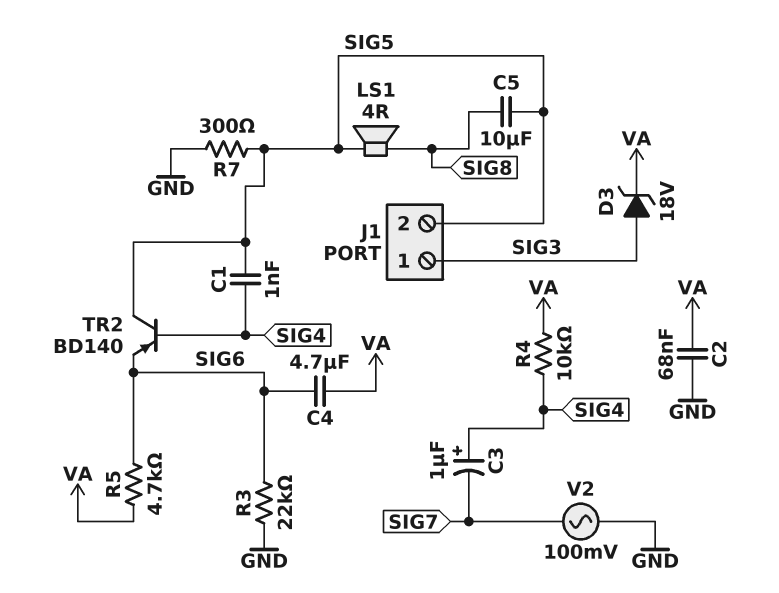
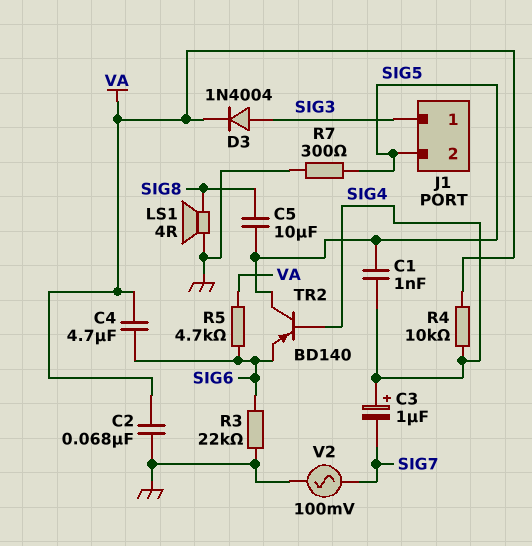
D3: zener 18V (A SIG3, K VA) -> diode 1N4004 (A SIG3, K VA)
LS1: speaker 4R (SIG5, SIG8) -> speaker 4R (GND, SIG8)

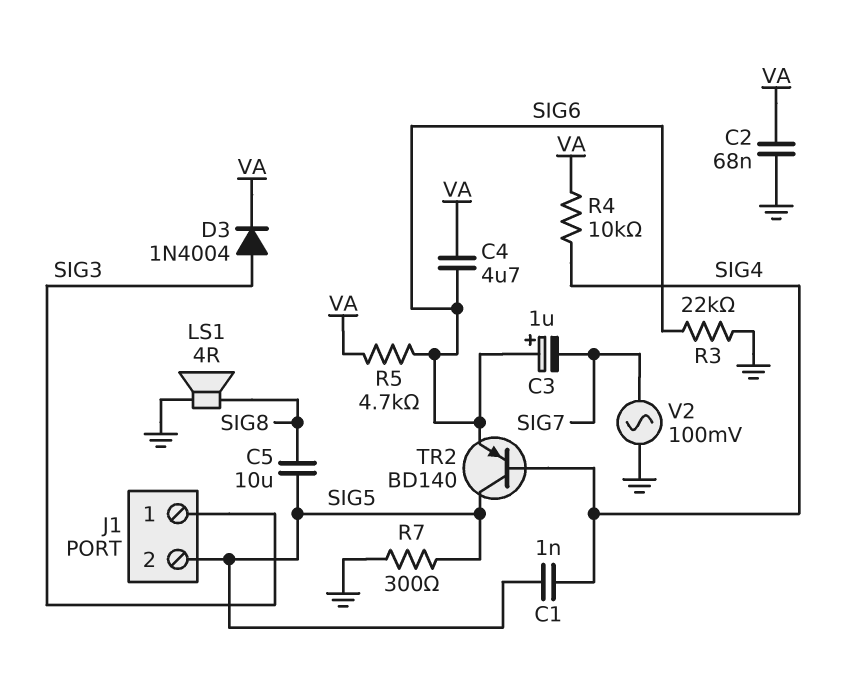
C3: 1uF (plus SIG4, minus SIG7) -> 1uF (plus SIG6, minus SIG7)

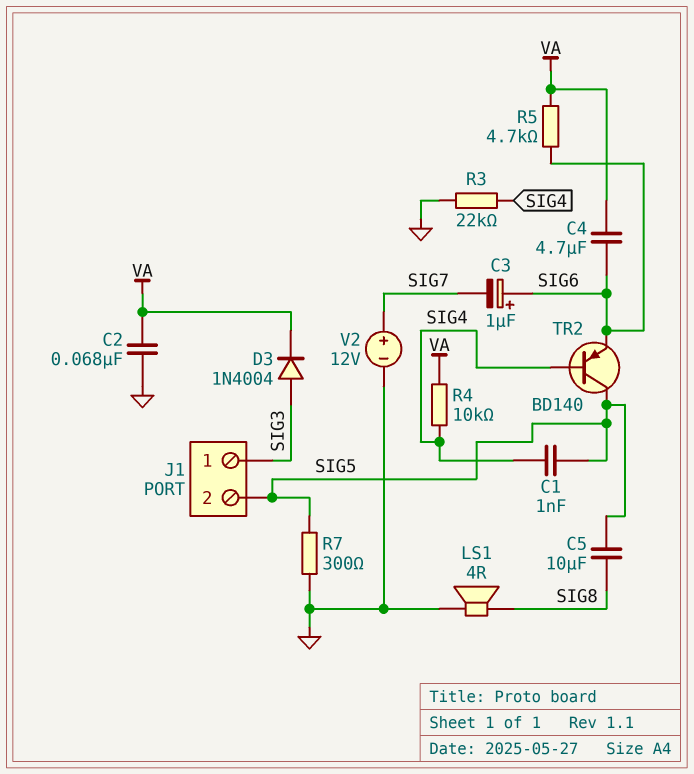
R3: 22k (GND, SIG6) -> 22k (GND, SIG4)
V2: AC 100mV (GND, SIG7) -> 12V (plus SIG7, minus GND)

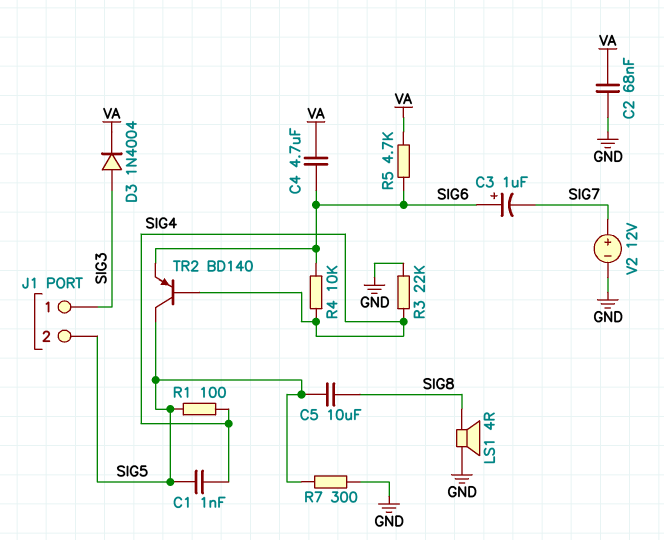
R1: none -> 100 (SIG4, SIG5)
R4: 10k (SIG4, VA) -> 10k (SIG4, SIG6)

